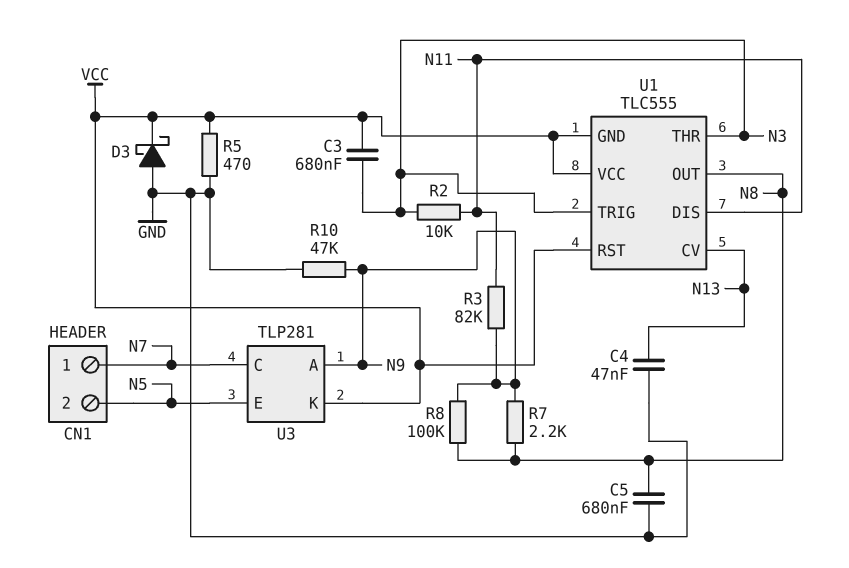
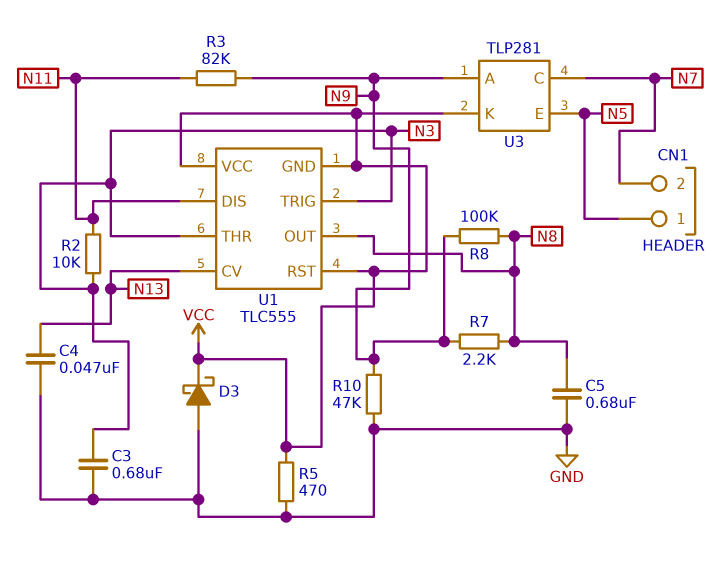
C3: 680nF (N3, VCC) -> 680nF (GND, N3)
CN1 pin 1: N7 -> N5
CN1 pin 2: N5 -> N7

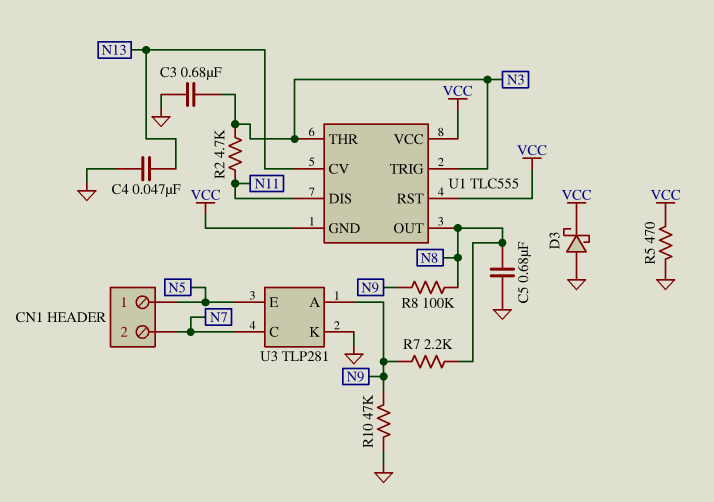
R2: 10k (N3, N11) -> 4.7k (N3, N11)
R3: 82k (N9, N11) -> none
U3 pin K: VCC -> GND

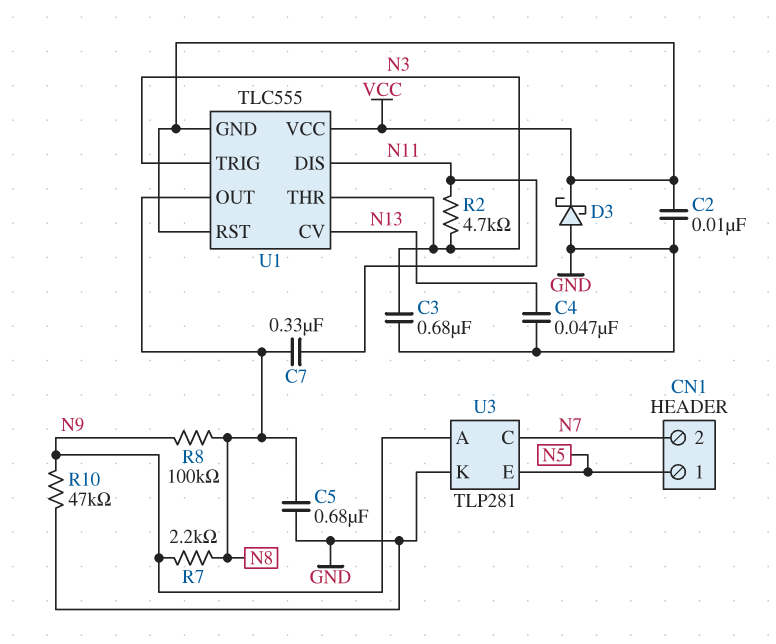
C2: none -> 10nF (GND, VCC)
C7: none -> 330nF (N8, N11)
R5: 470 (GND, VCC) -> none

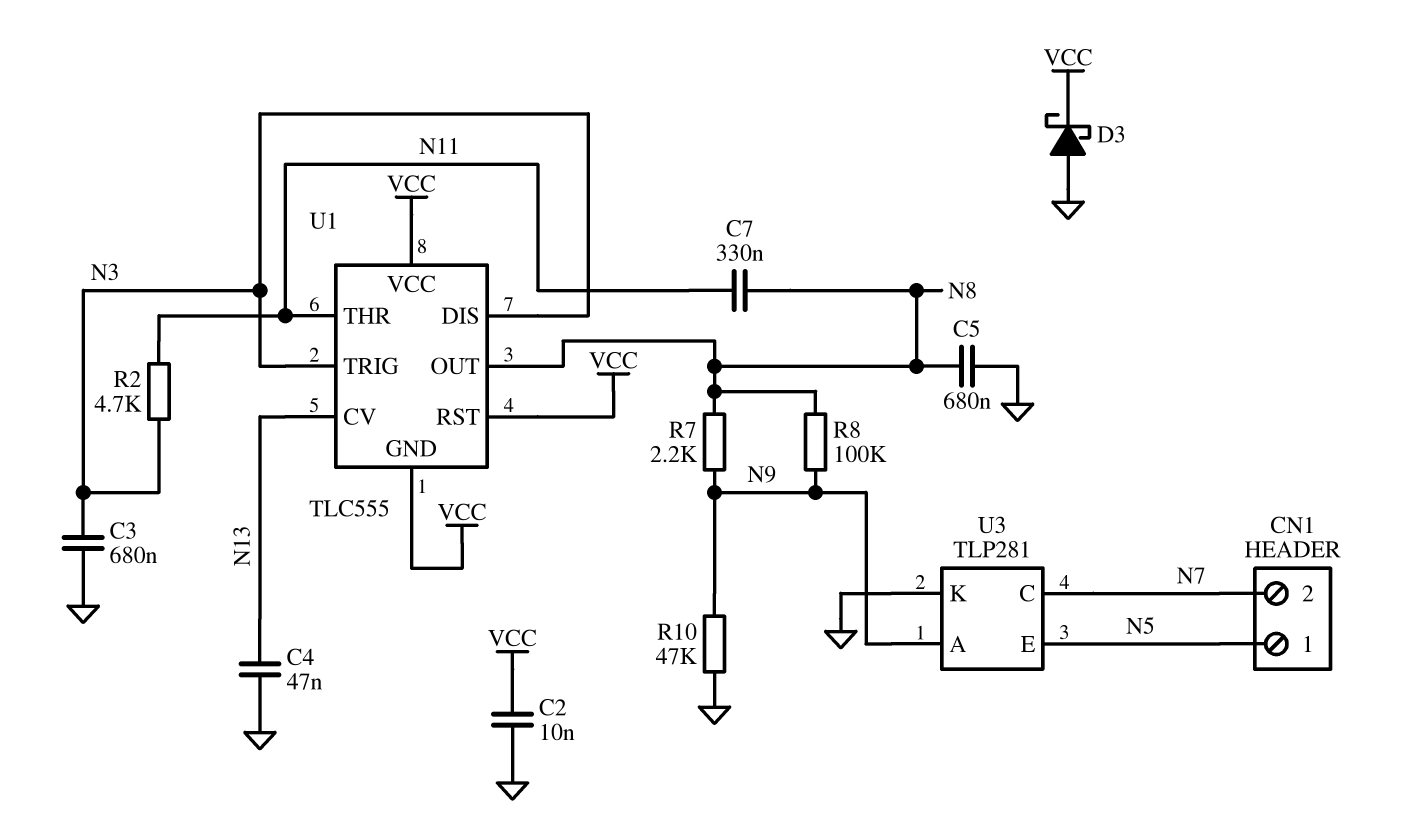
U1 pin DIS: N11 -> N3
U1 pin THR: N3 -> N11

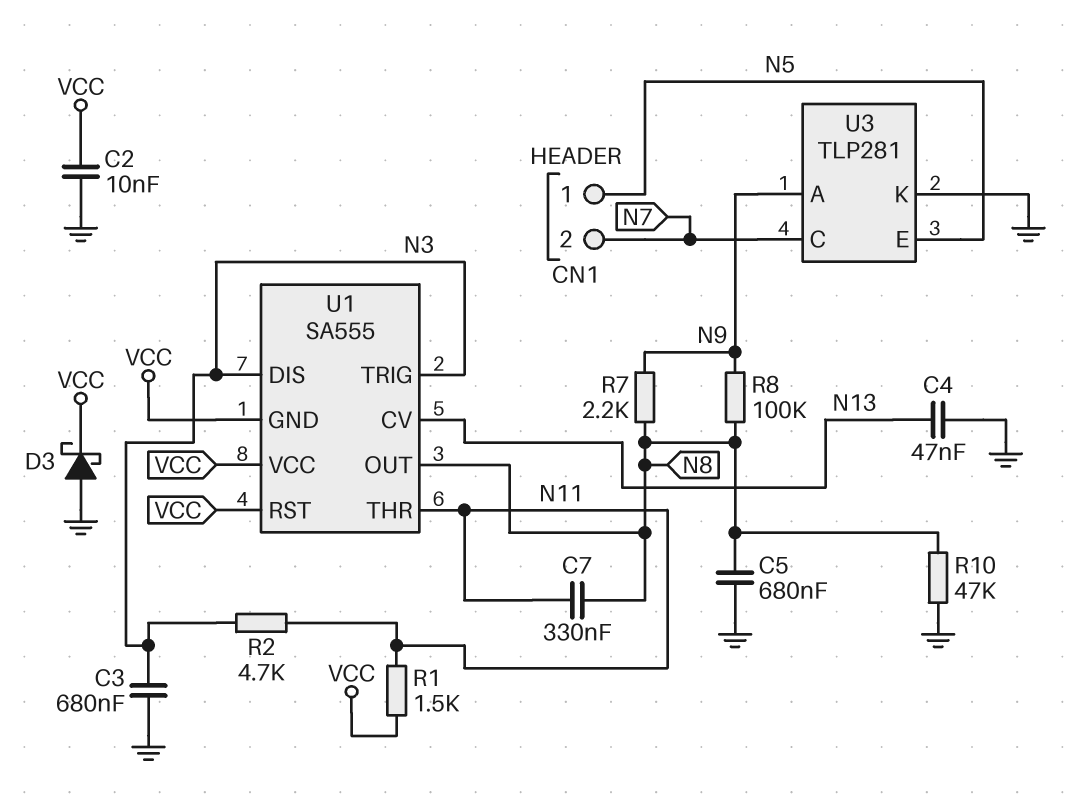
R1: none -> 1.5k (N11, VCC)
R10: 47k (GND, N9) -> 47k (GND, N8)
U1: TLC555 -> SA555

